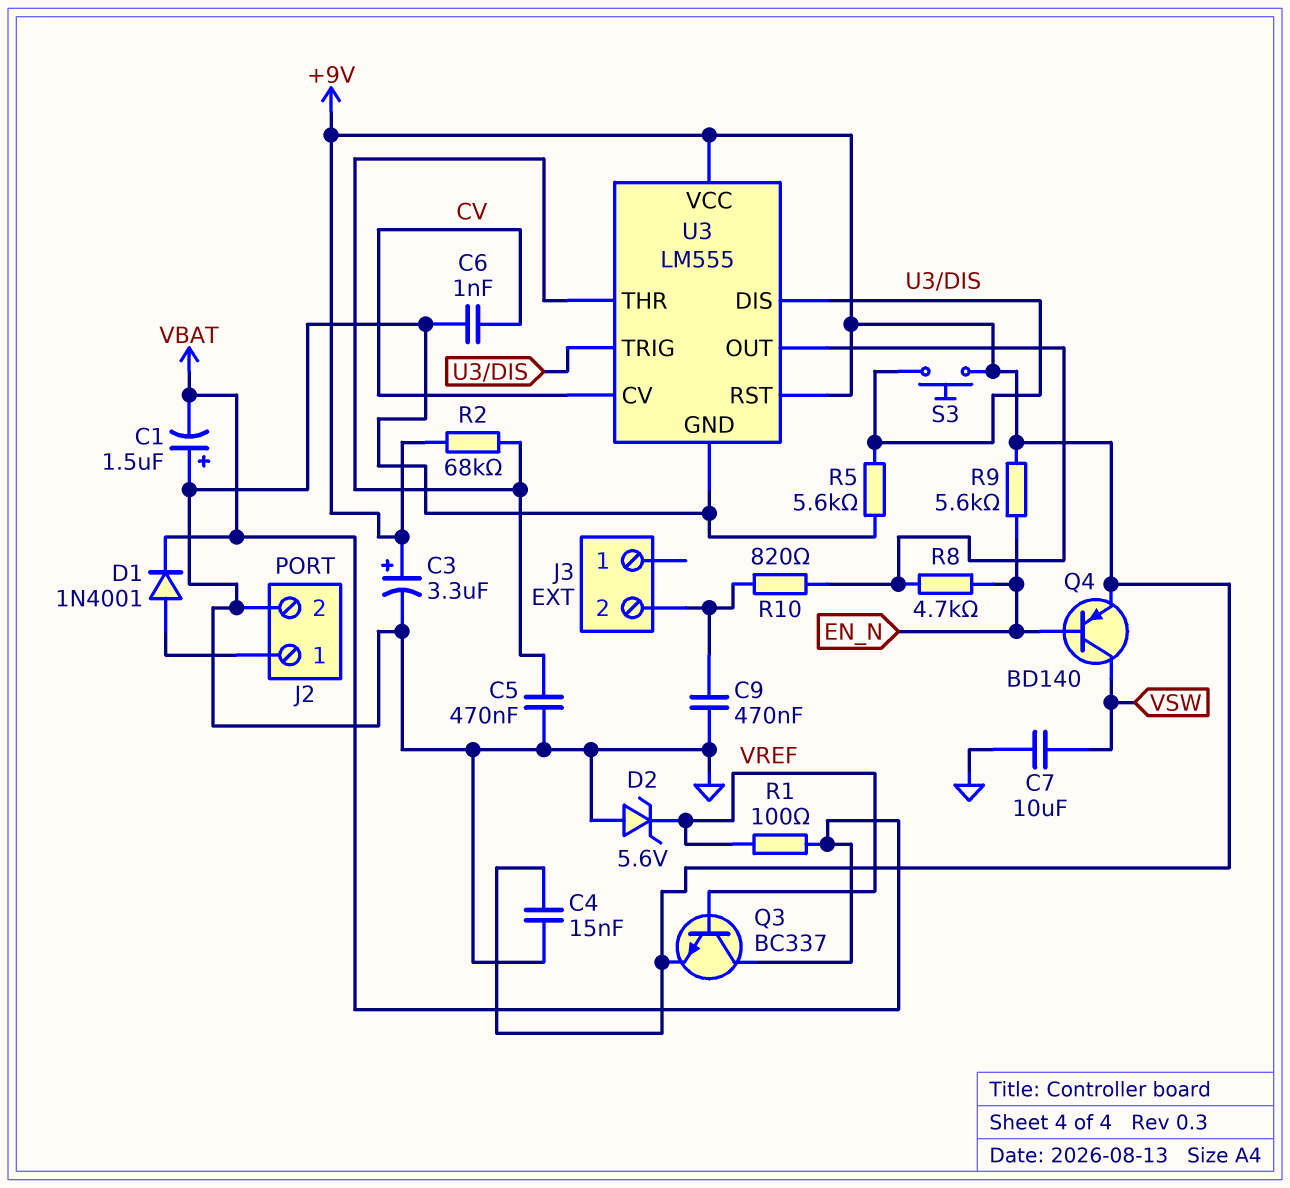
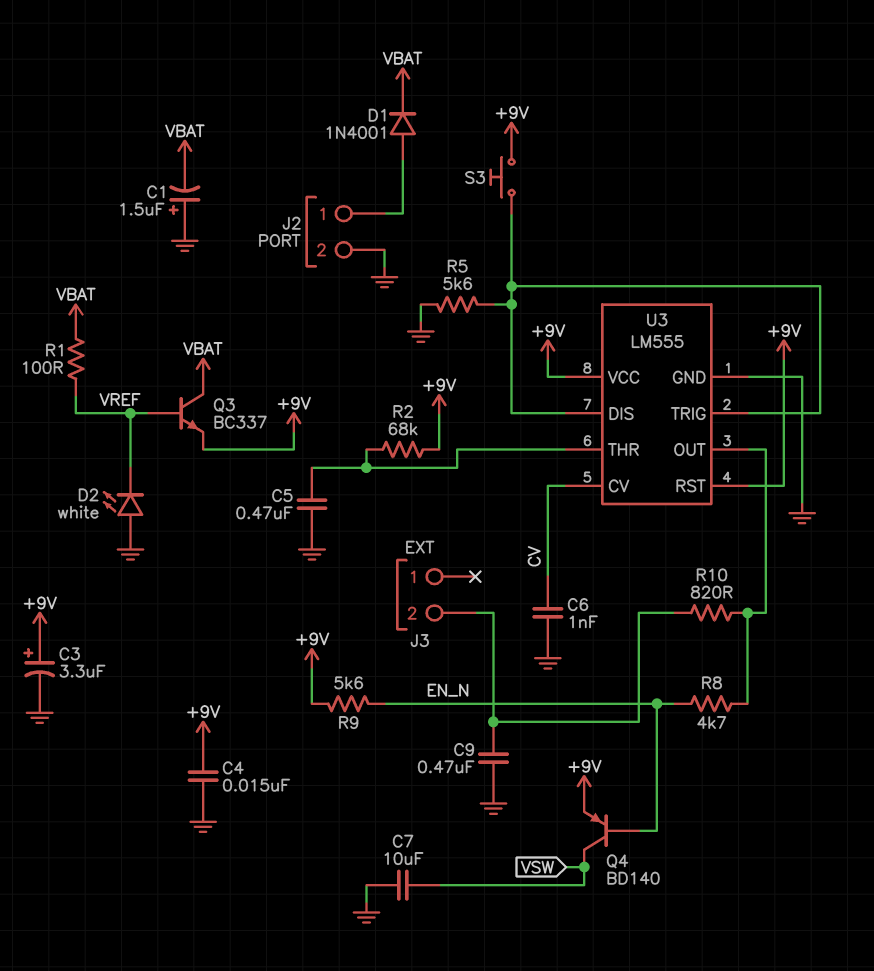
D2: zener 5.6V (A GND, K VREF) -> LED white (A GND, K VREF)

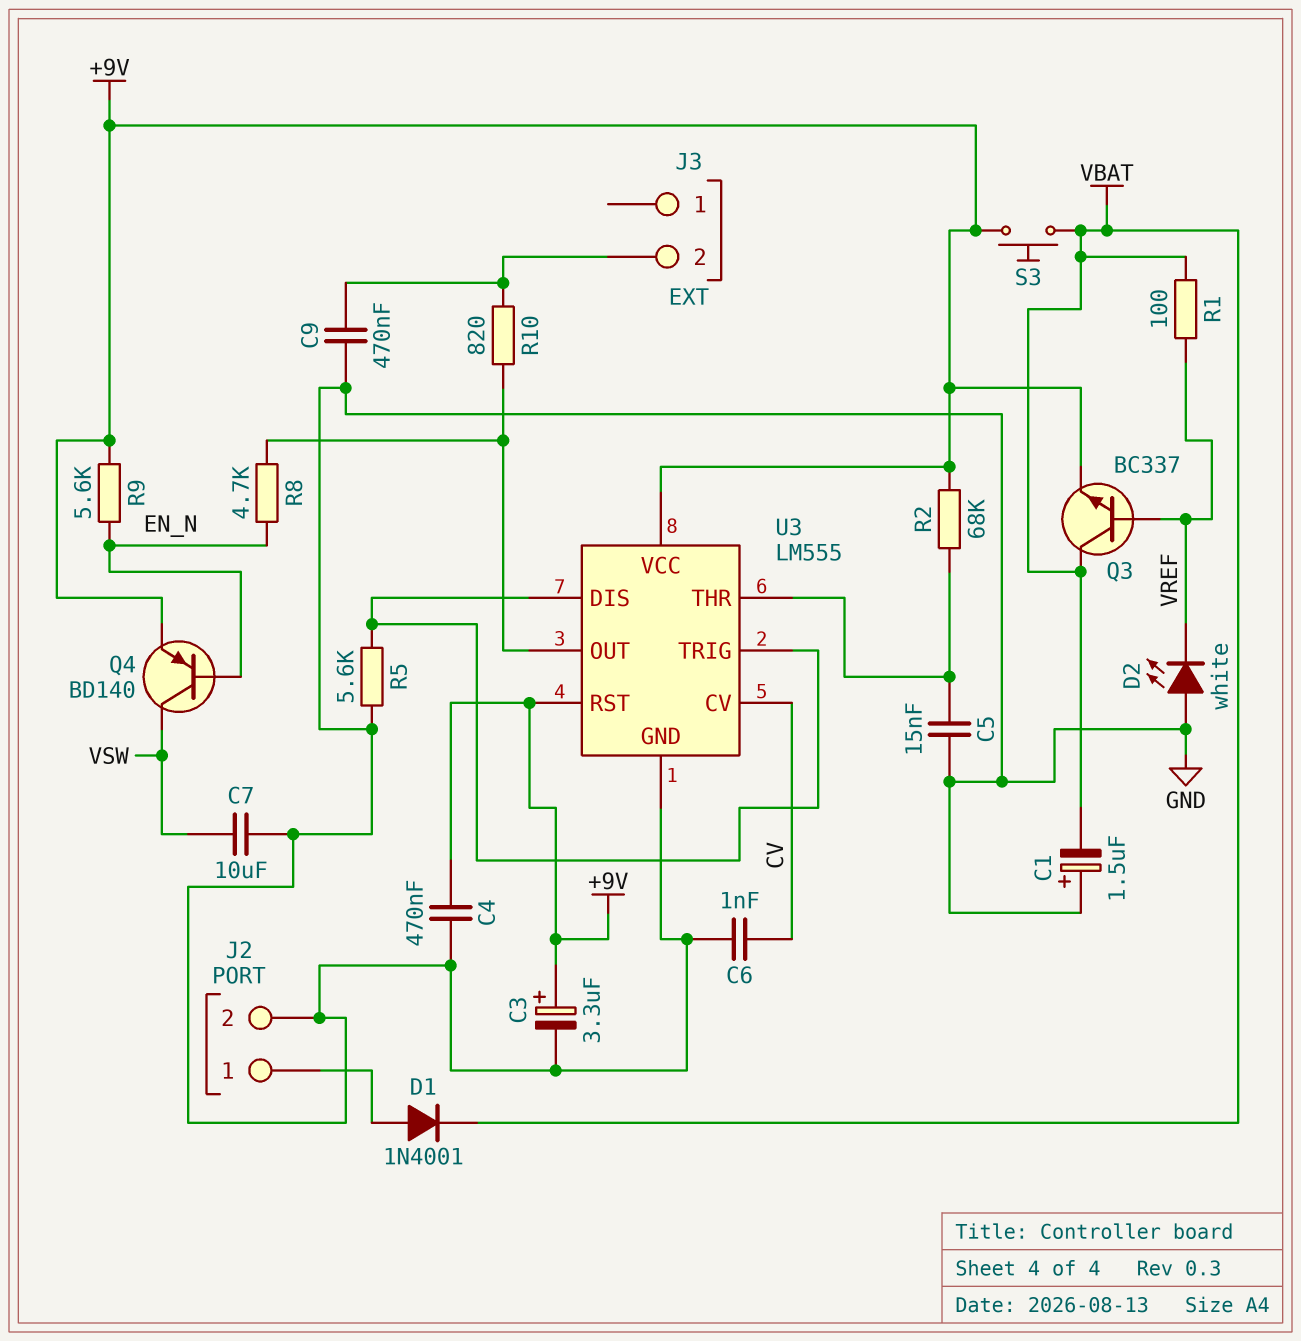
C4: 15nF (+9V, GND) -> 470nF (+9V, GND)
C5: 470nF (GND, U3/THR) -> 15nF (GND, U3/THR)
S3: button (+9V, U3/DIS) -> button (+9V, VBAT)

